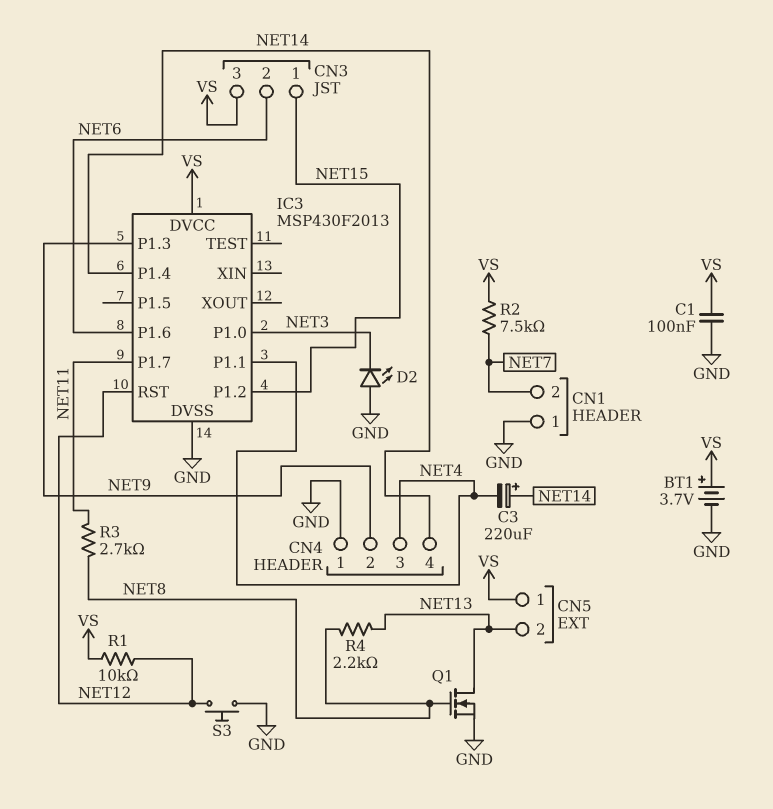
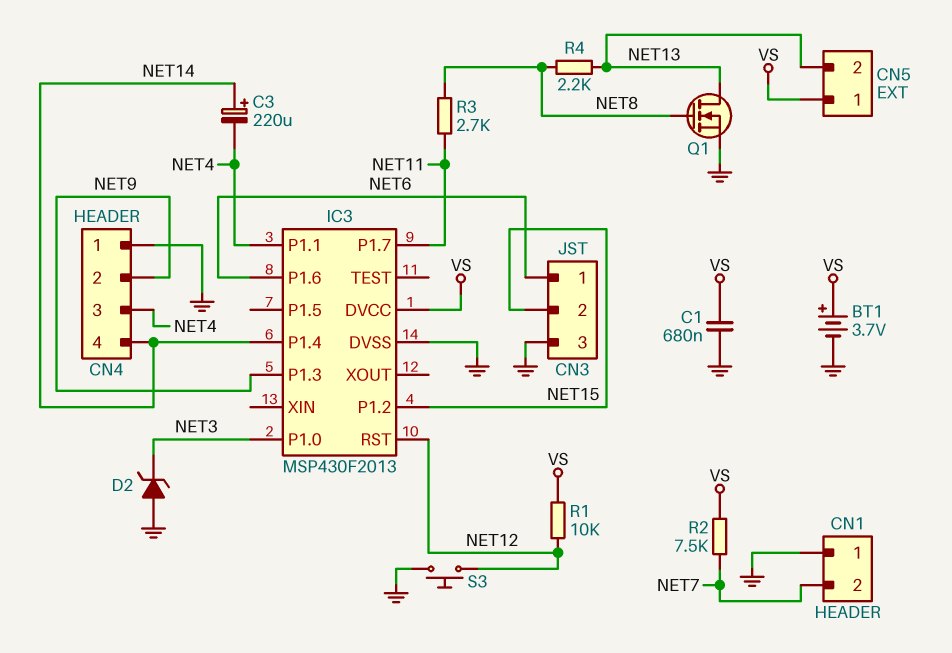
C1: 100nF (GND, VS) -> 680nF (GND, VS)
CN3 pin 1: NET15 -> NET6
CN3 pin 2: NET6 -> NET15
CN3 pin 3: VS -> GND
D2: LED (A GND, K NET3) -> zener (A GND, K NET3)

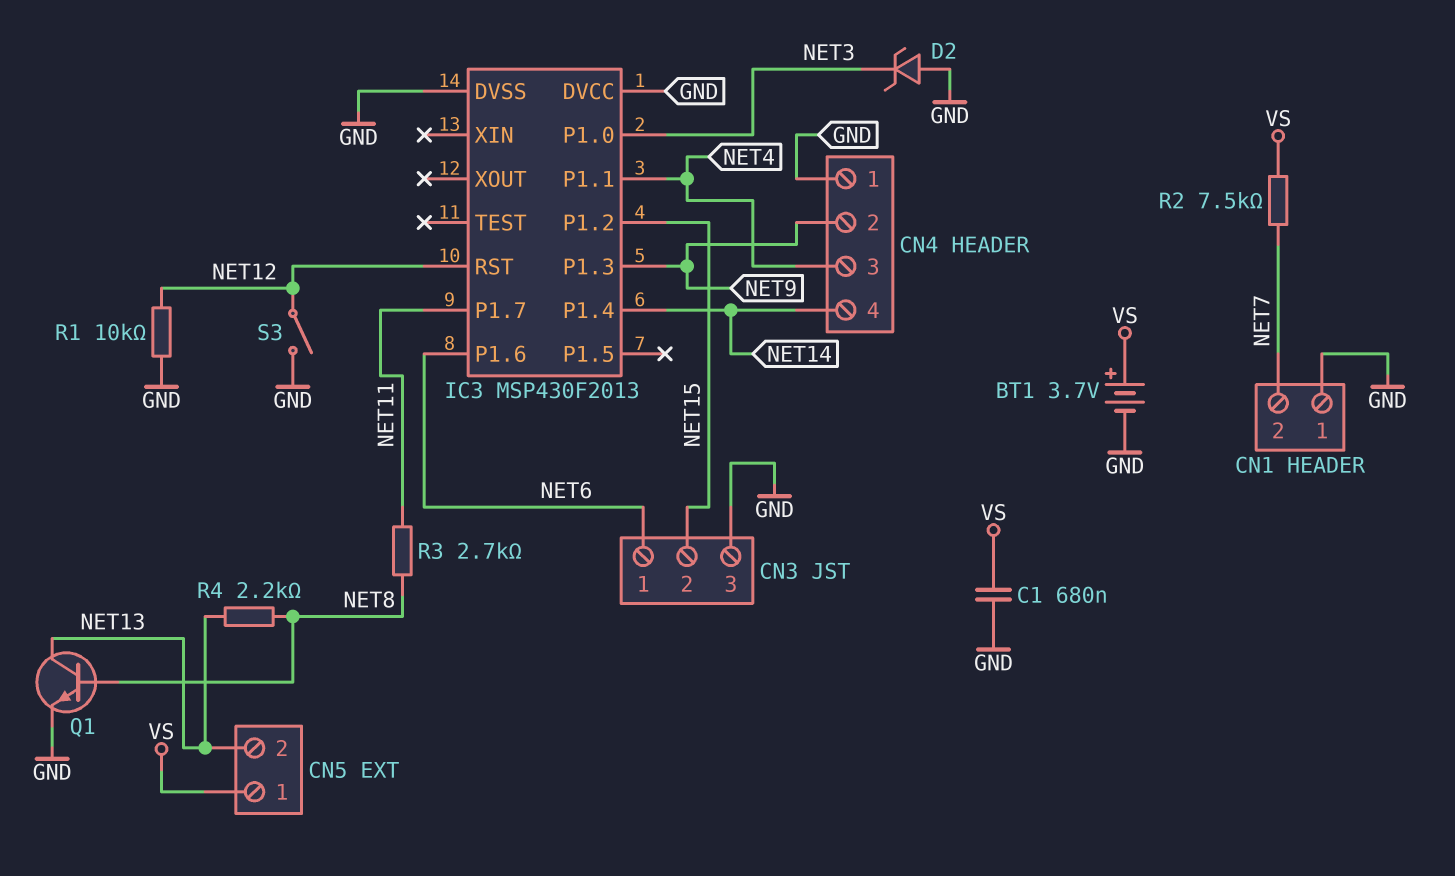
C3: 220uF (plus NET14, minus NET4) -> none
IC3 pin DVCC: VS -> GND
Q1: NMOS (G NET8, D NET13, S GND) -> NPN (B NET8, C NET13, E GND)
R1: 10k (NET12, VS) -> 10k (GND, NET12)
S3: button (GND, NET12) -> switch (GND, NET12)

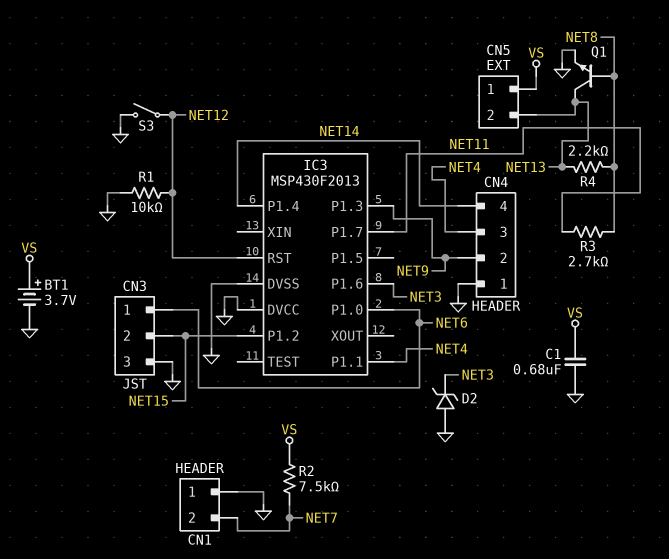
IC3 pin P1.0: NET3 -> NET6
IC3 pin P1.6: NET6 -> NET3

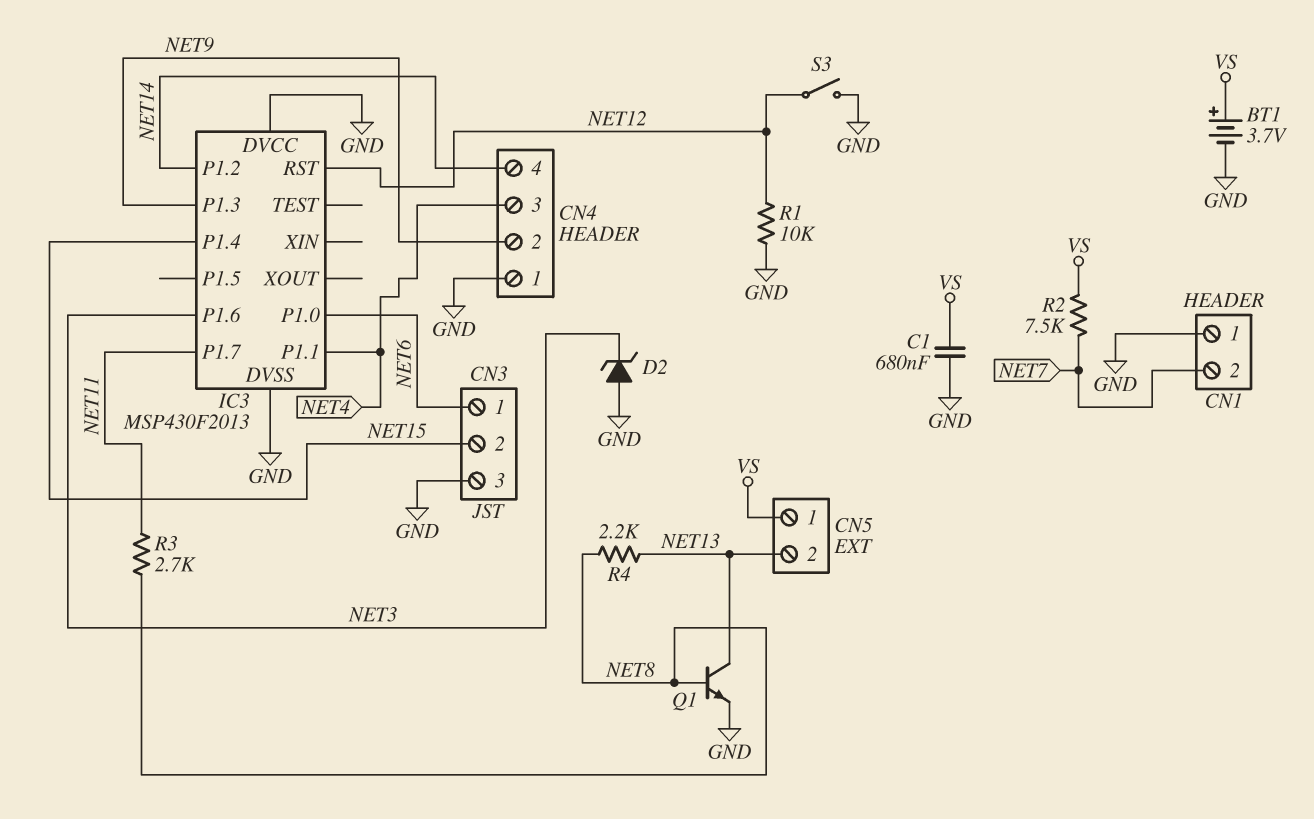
IC3 pin P1.2: NET15 -> NET14
IC3 pin P1.4: NET14 -> NET15

